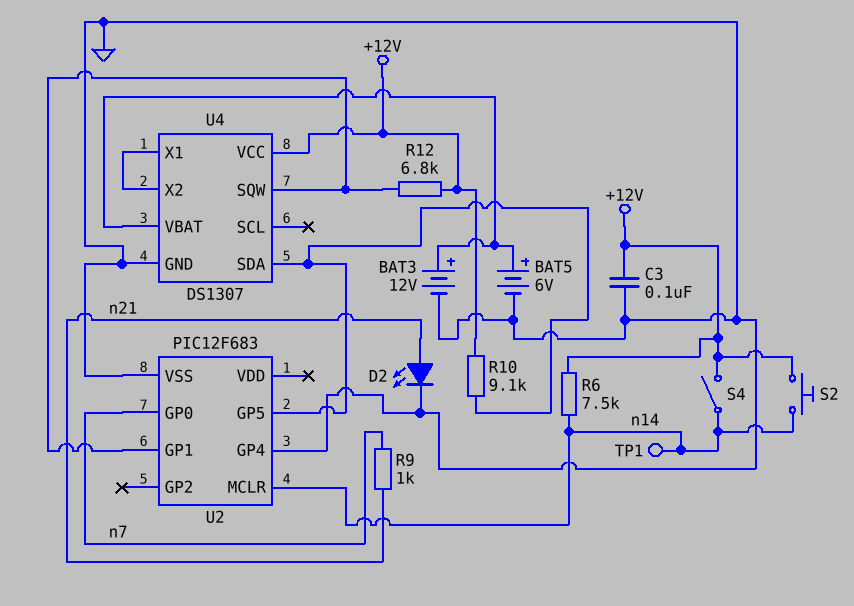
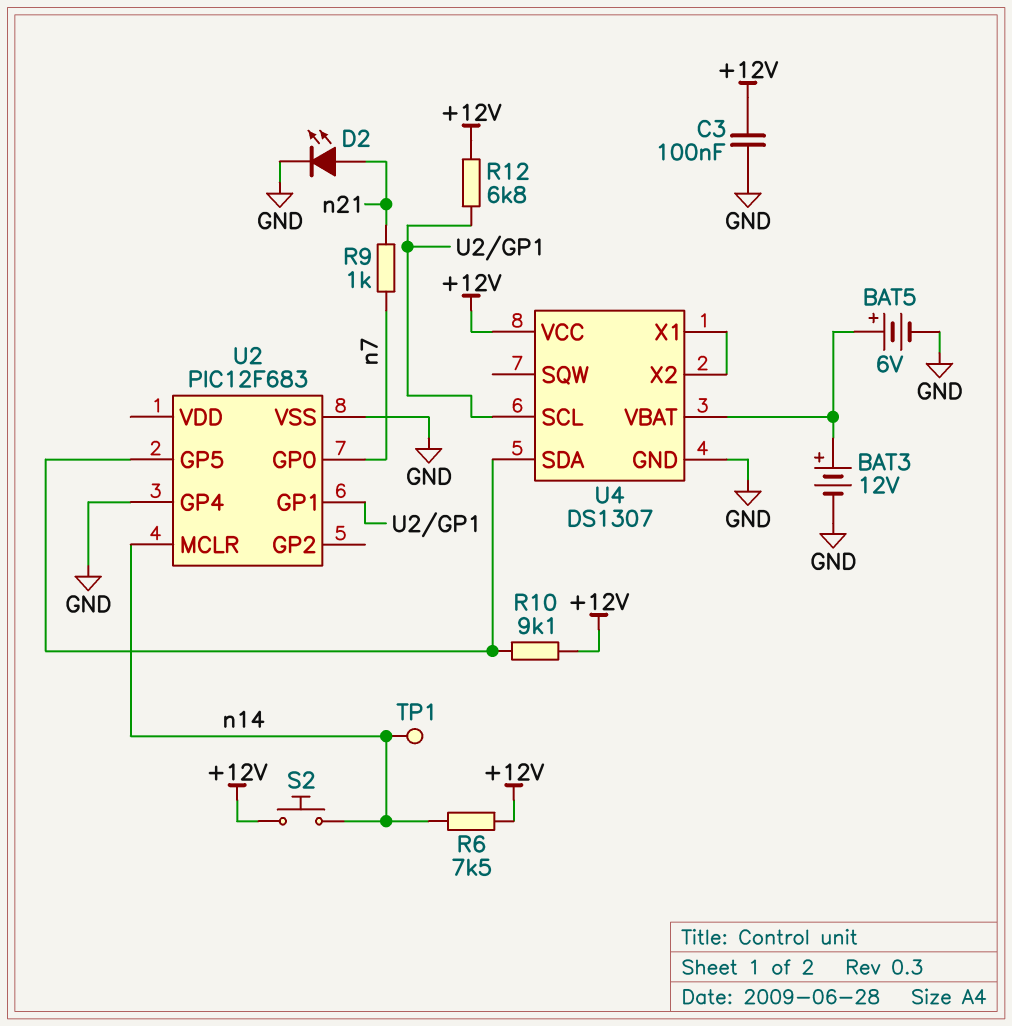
S4: switch (+12V, n14) -> none
U4 pin SCL: none -> U2/GP1
U4 pin SQW: U2/GP1 -> none

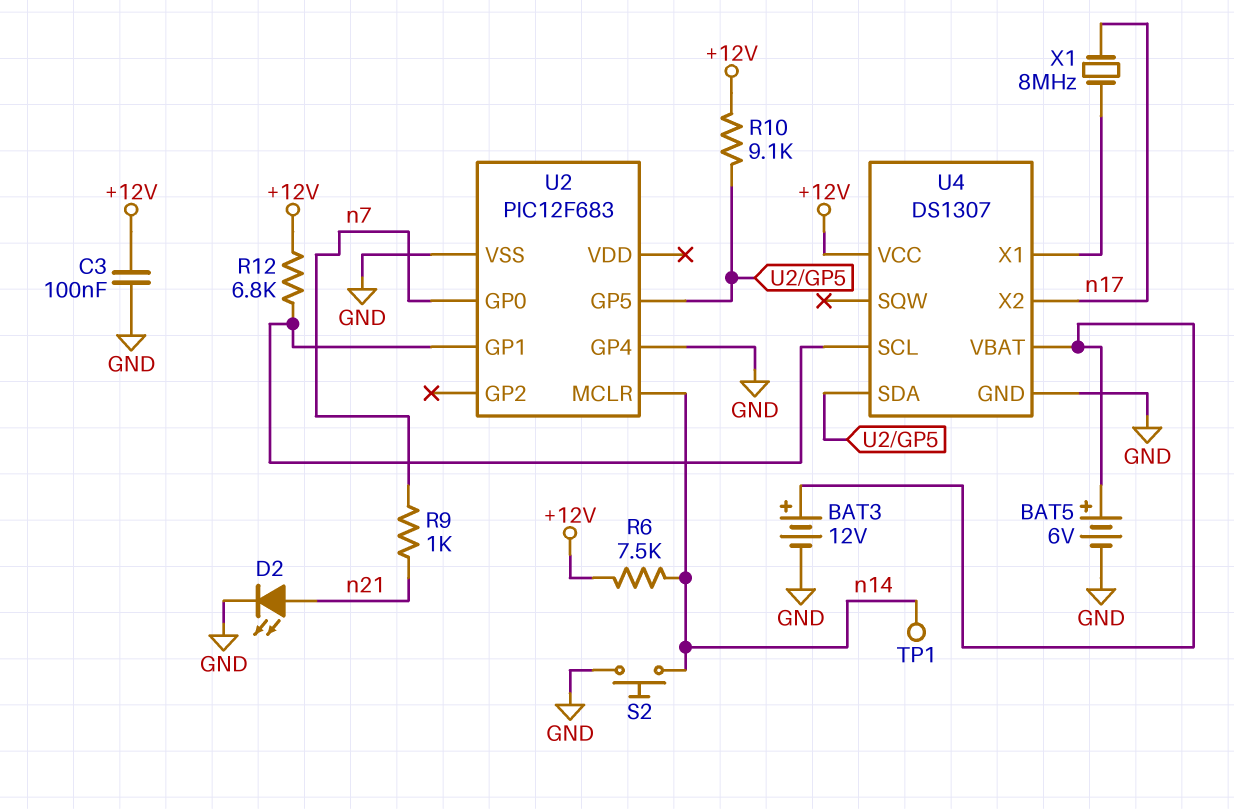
S2: button (+12V, n14) -> button (GND, n14)
U4 pin X2: U4/X1 -> n17
X1: none -> 8MHz (U4/X1, n17)

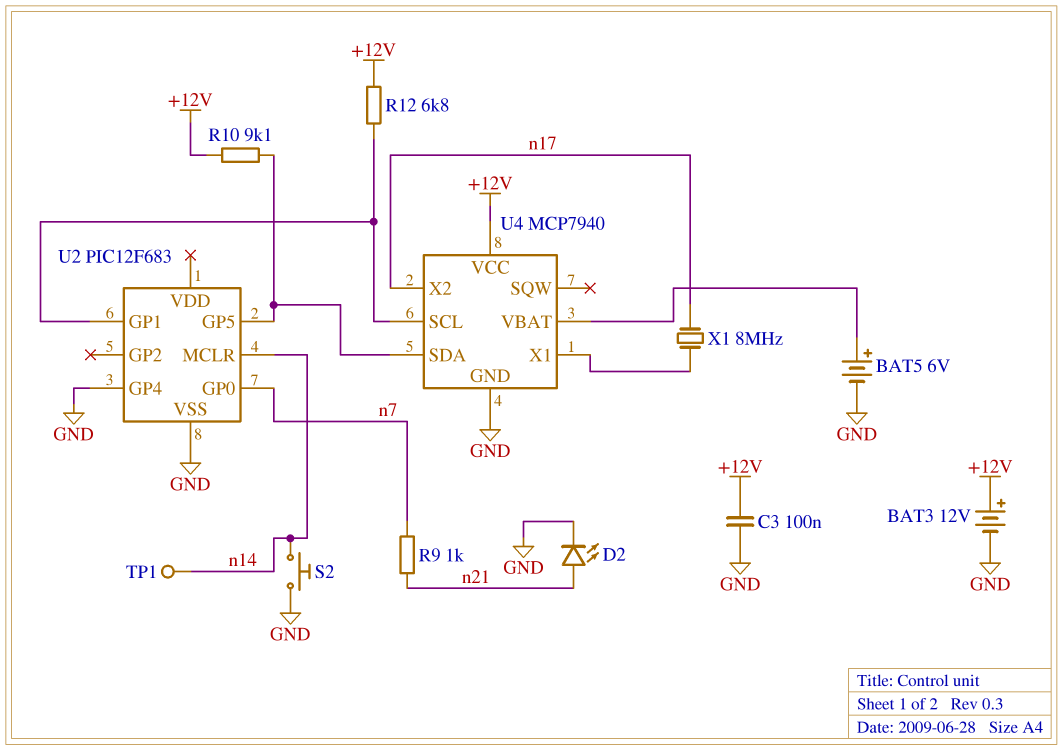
BAT3: 12V (plus U4/VBAT, minus GND) -> 12V (plus +12V, minus GND)
R6: 7.5k (+12V, n14) -> none
U4: DS1307 -> MCP7940

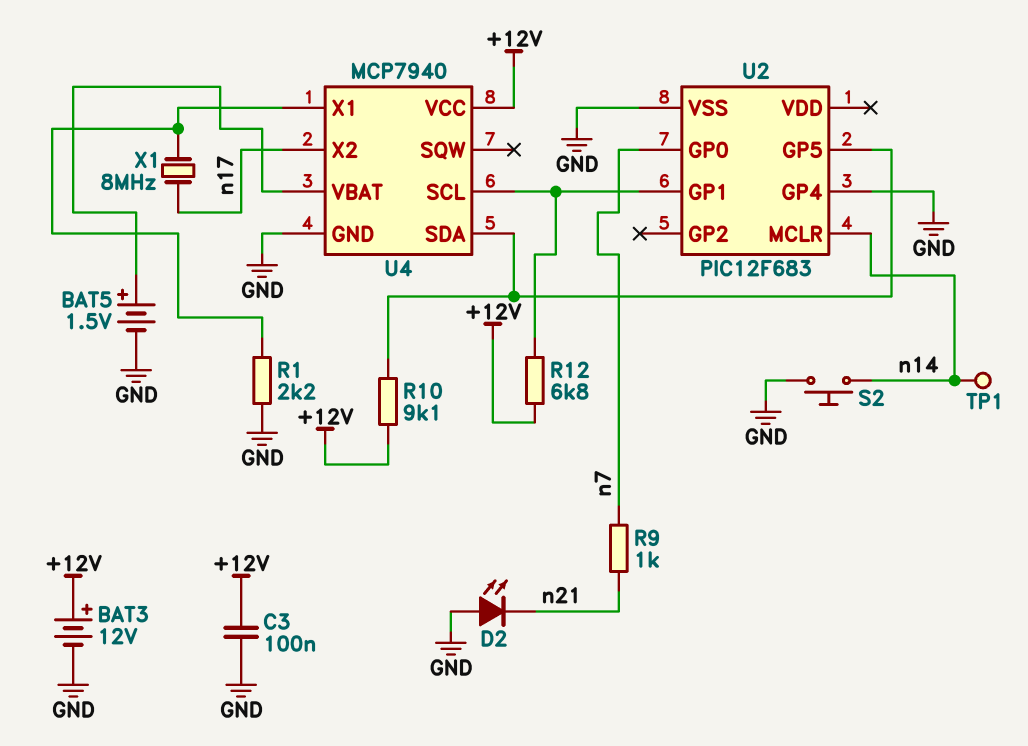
BAT5: 6V (plus U4/VBAT, minus GND) -> 1.5V (plus U4/VBAT, minus GND)
D2: LED (A n21, K GND) -> LED (A GND, K n21)
R1: none -> 2.2k (GND, U4/X1)

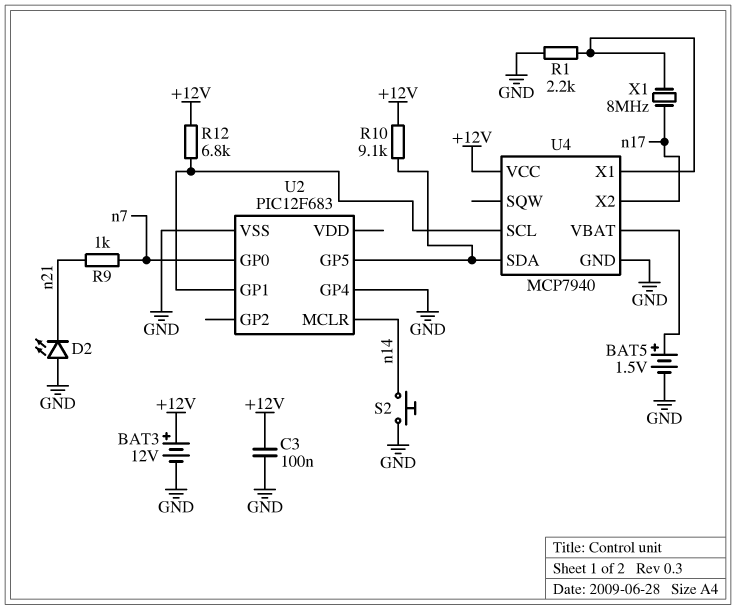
TP1: test point (n14) -> none

